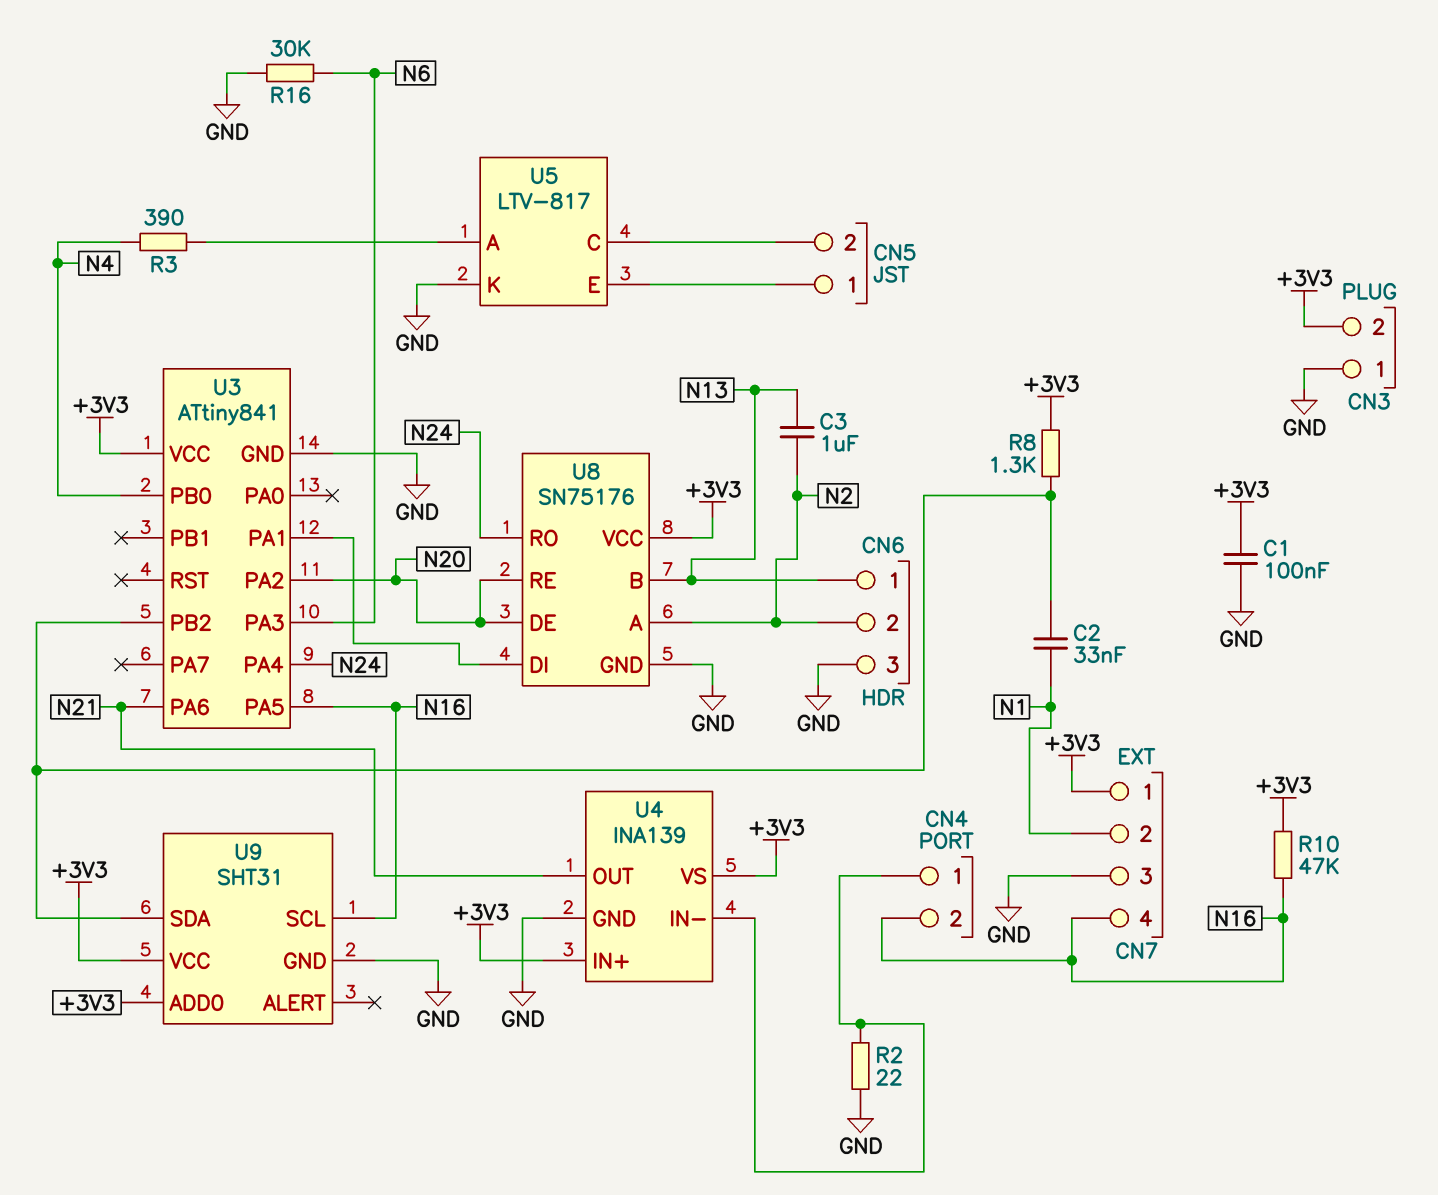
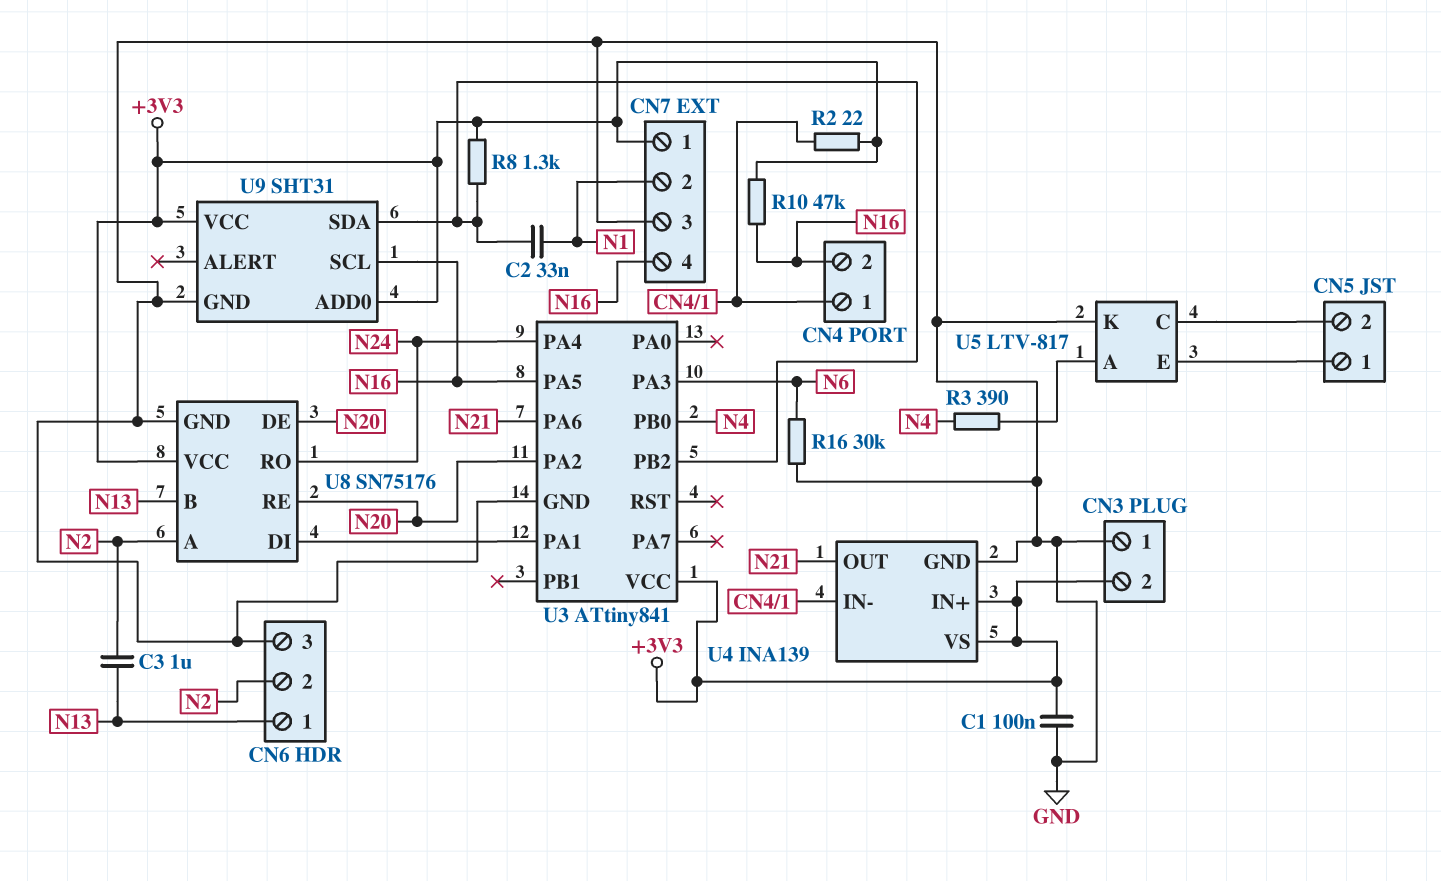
R2: 22 (CN4/1, GND) -> 22 (+3V3, CN4/1)

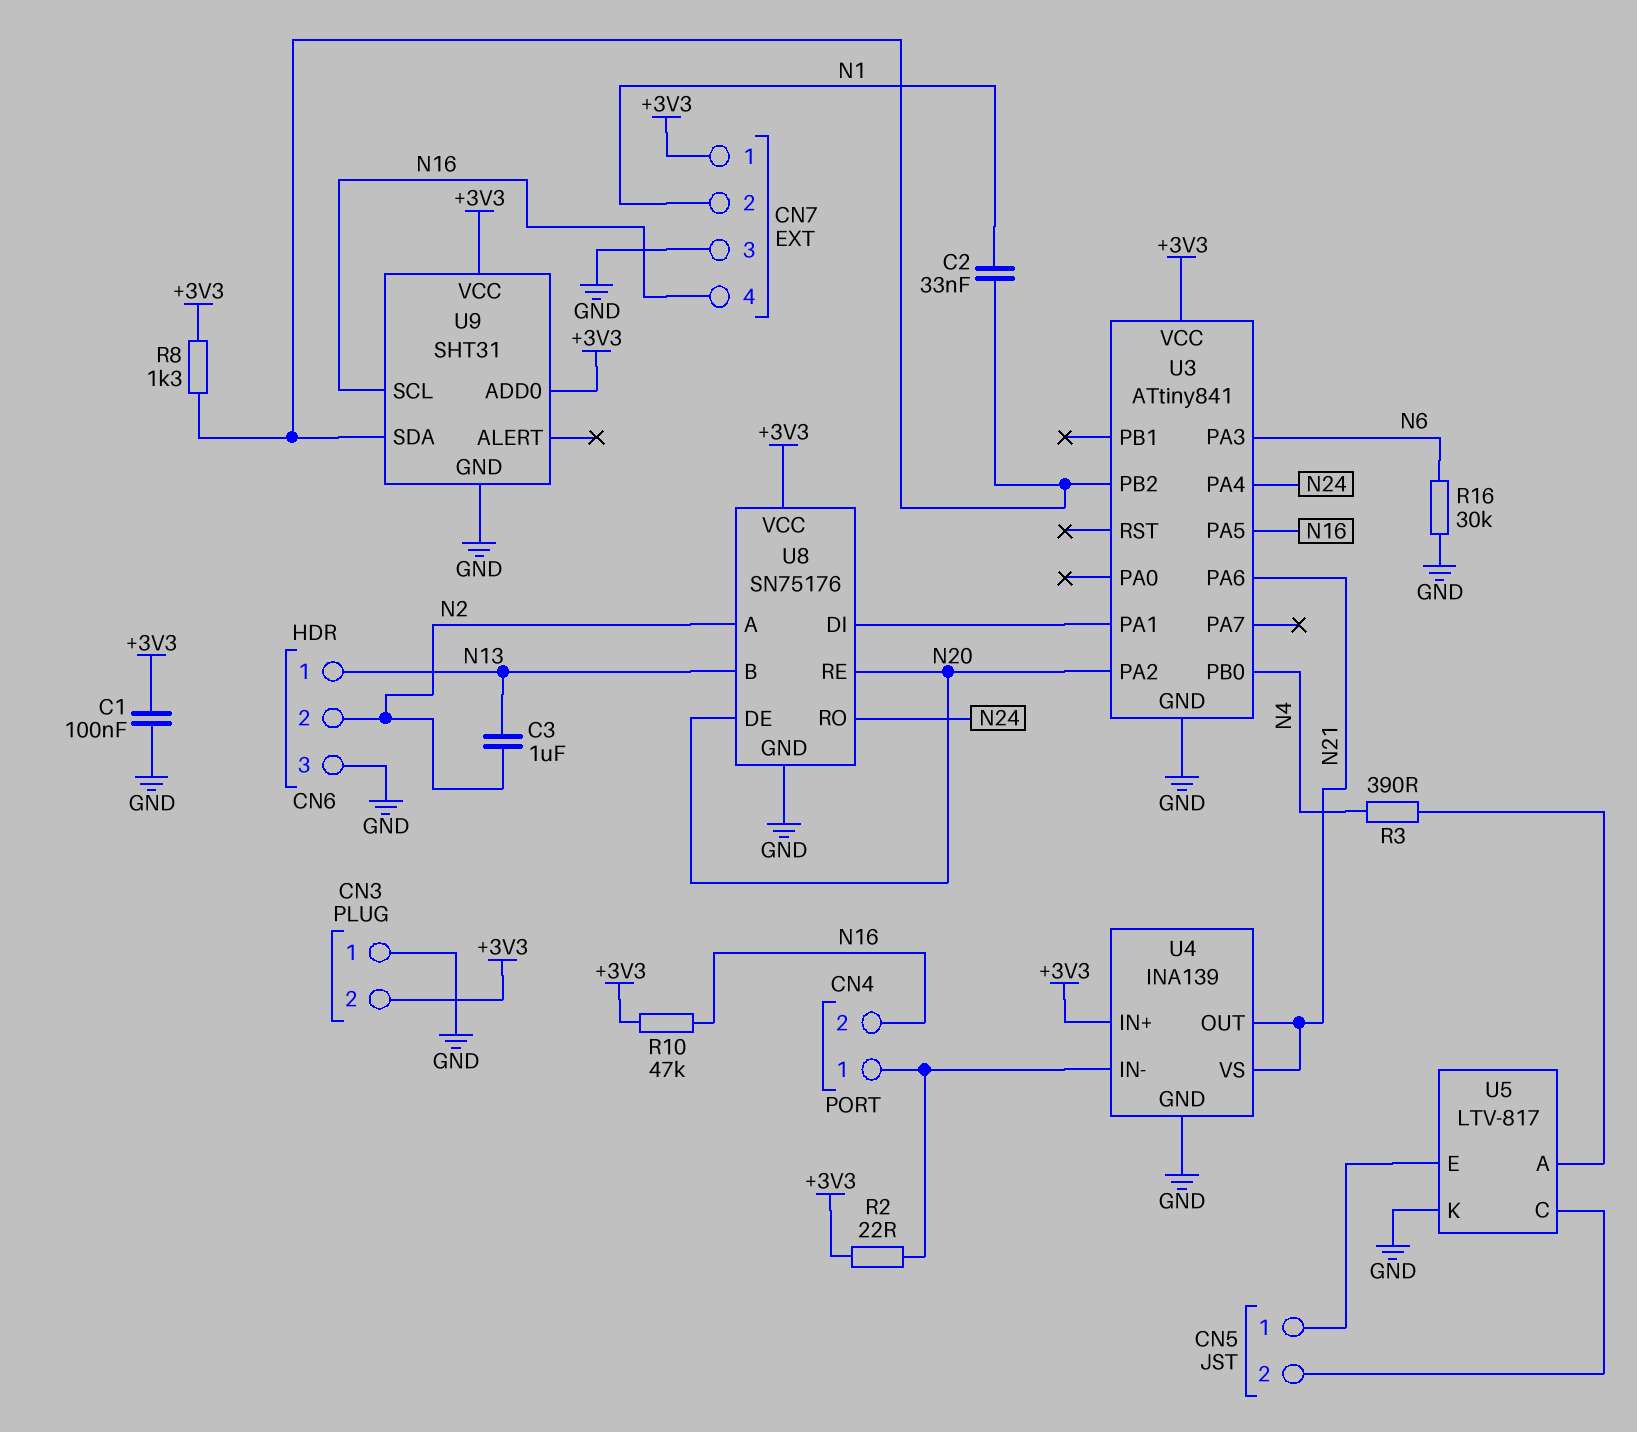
U4 pin VS: +3V3 -> N21

